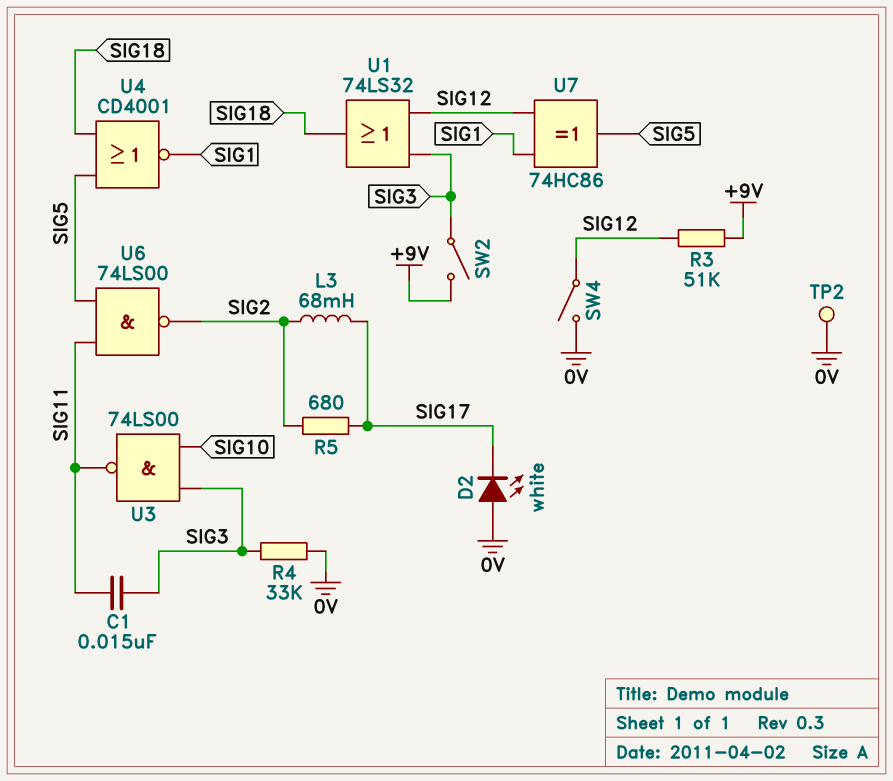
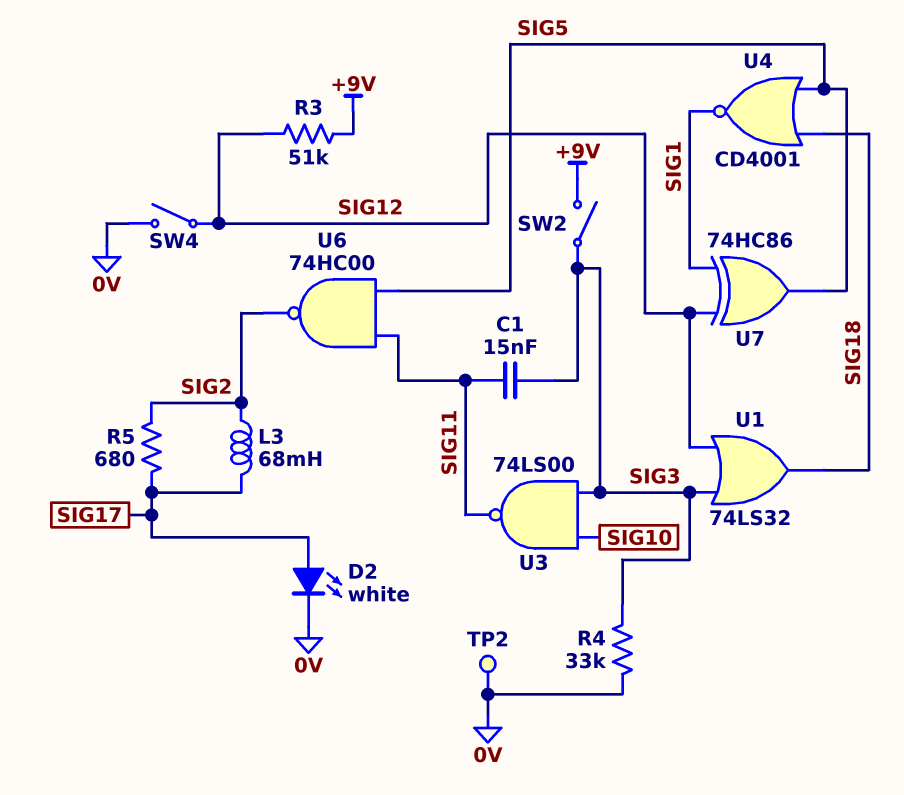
D2: LED white (A 0V, K SIG17) -> LED white (A SIG17, K 0V)
U6: NAND 74LS00 (in SIG5, in SIG11, out SIG2) -> NAND 74HC00 (in SIG5, in SIG11, out SIG2)

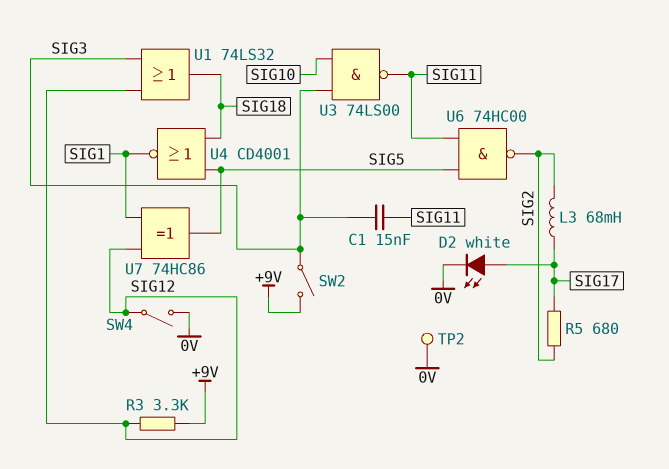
R3: 51k (+9V, SIG12) -> 3.3k (+9V, SIG12)
R4: 33k (0V, SIG3) -> none

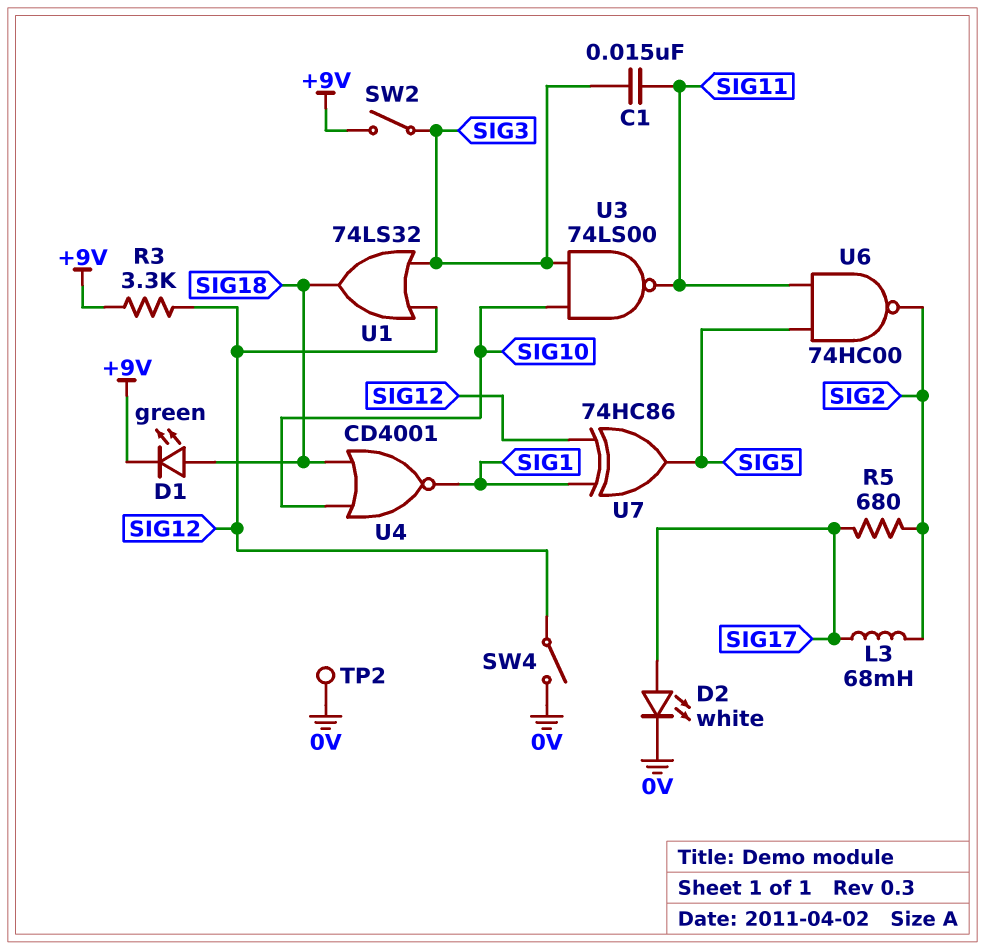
D1: none -> LED green (A SIG18, K +9V)
U4: NOR CD4001 (in SIG5, in SIG18, out SIG1) -> NOR CD4001 (in SIG10, in SIG18, out SIG1)

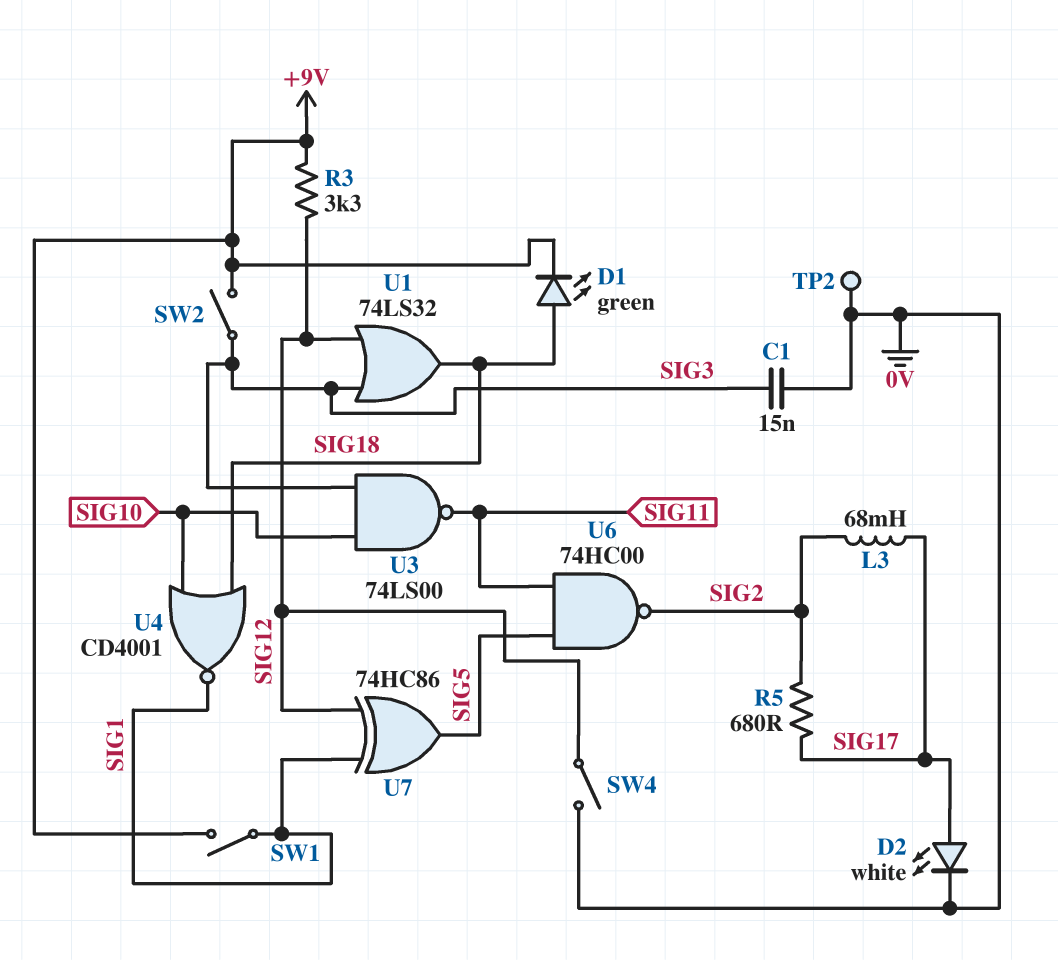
C1: 15nF (SIG3, SIG11) -> 15nF (0V, SIG3)
SW1: none -> switch (+9V, SIG1)

